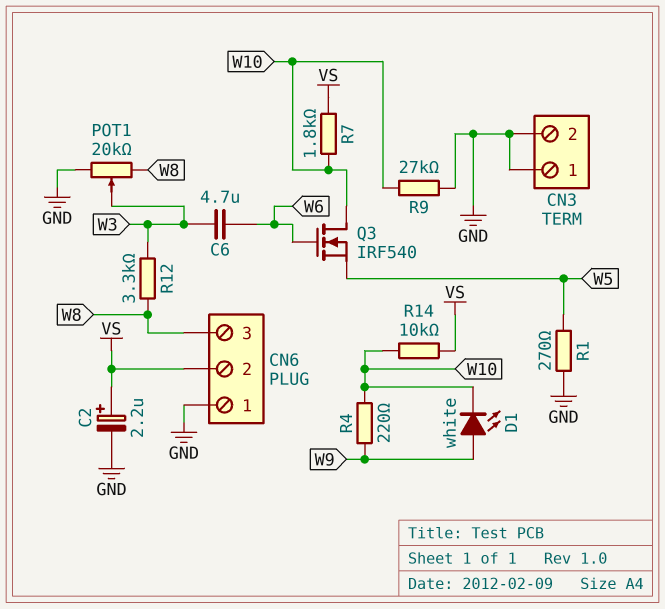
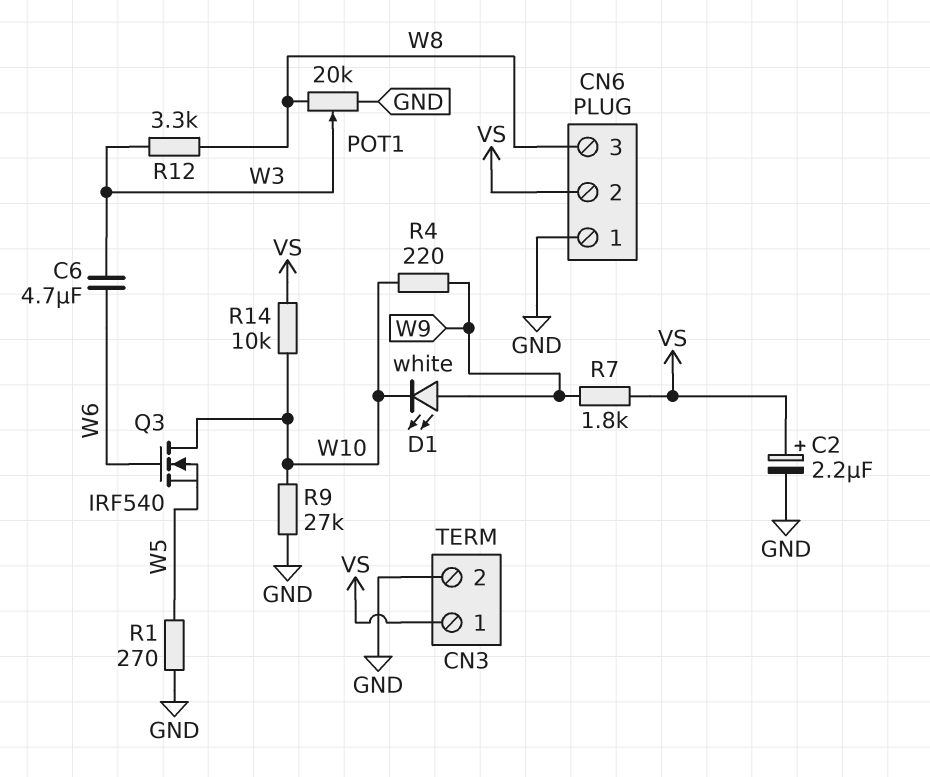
CN3 pin 1: GND -> VS
R7: 1.8k (VS, W10) -> 1.8k (VS, W9)

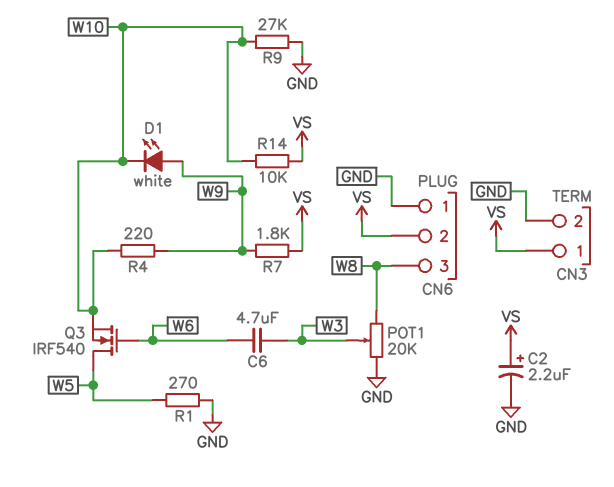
Q3: NMOS IRF540 (G W6, D W10, S W5) -> NMOS IRF540 (G W6, D W5, S W10)
R12: 3.3k (W3, W8) -> none

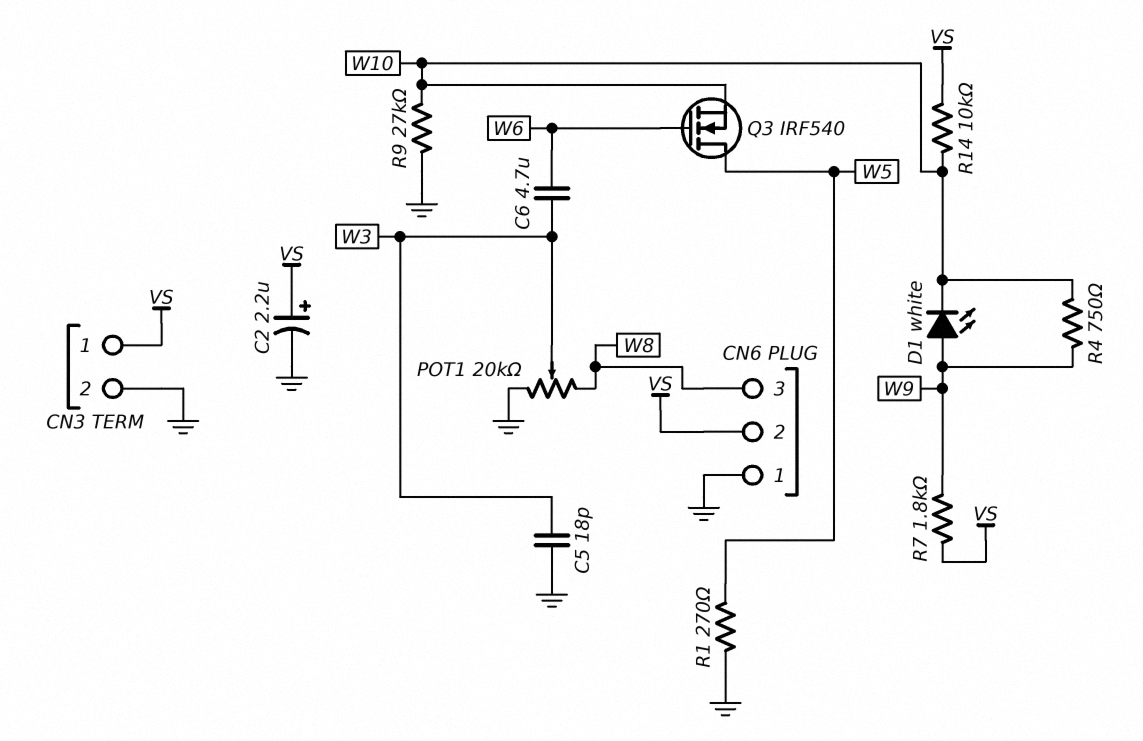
C5: none -> 18pF (GND, W3)
R4: 220 (W9, W10) -> 750 (W9, W10)

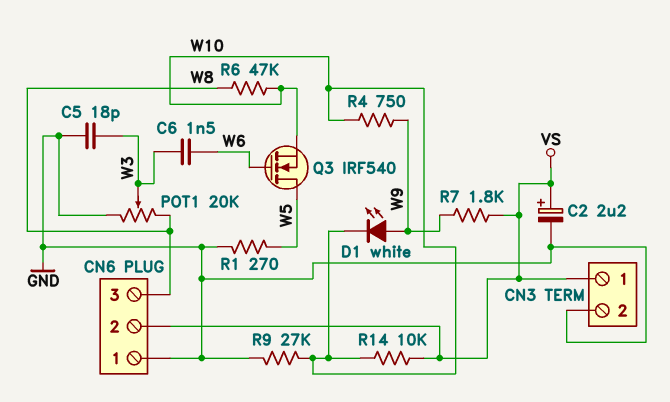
C6: 4.7uF (W3, W6) -> 1.5nF (W3, W6)
R6: none -> 47k (W8, W10)

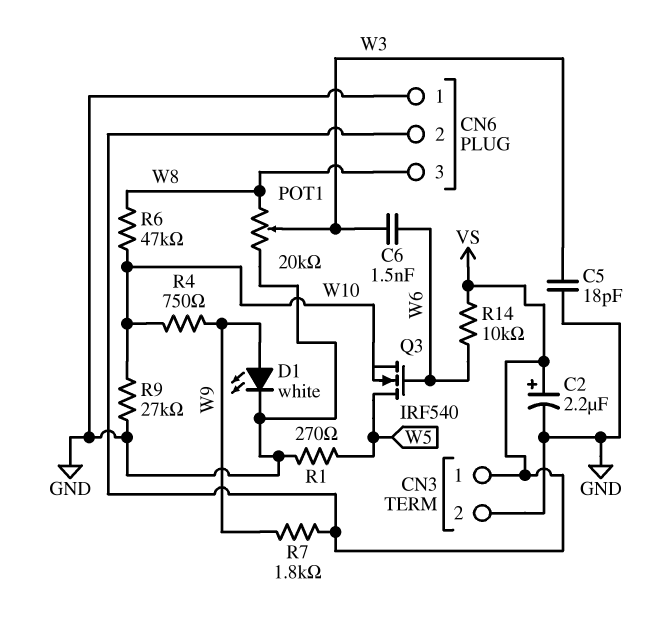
D1: LED white (A W9, K W10) -> LED white (A W9, K GND)
R14: 10k (VS, W10) -> 10k (VS, W6)

